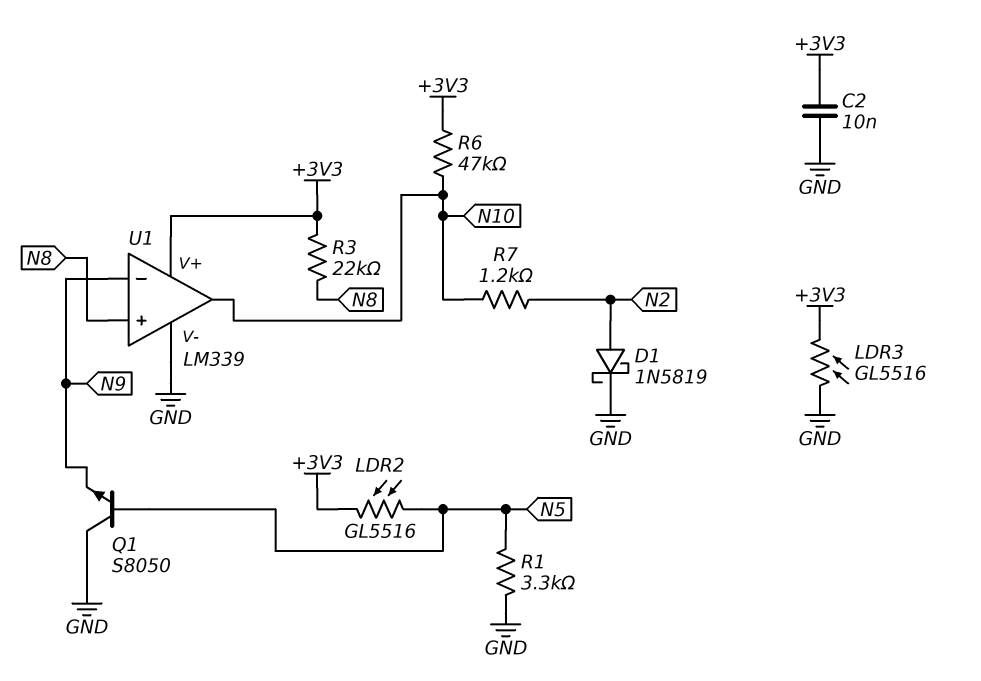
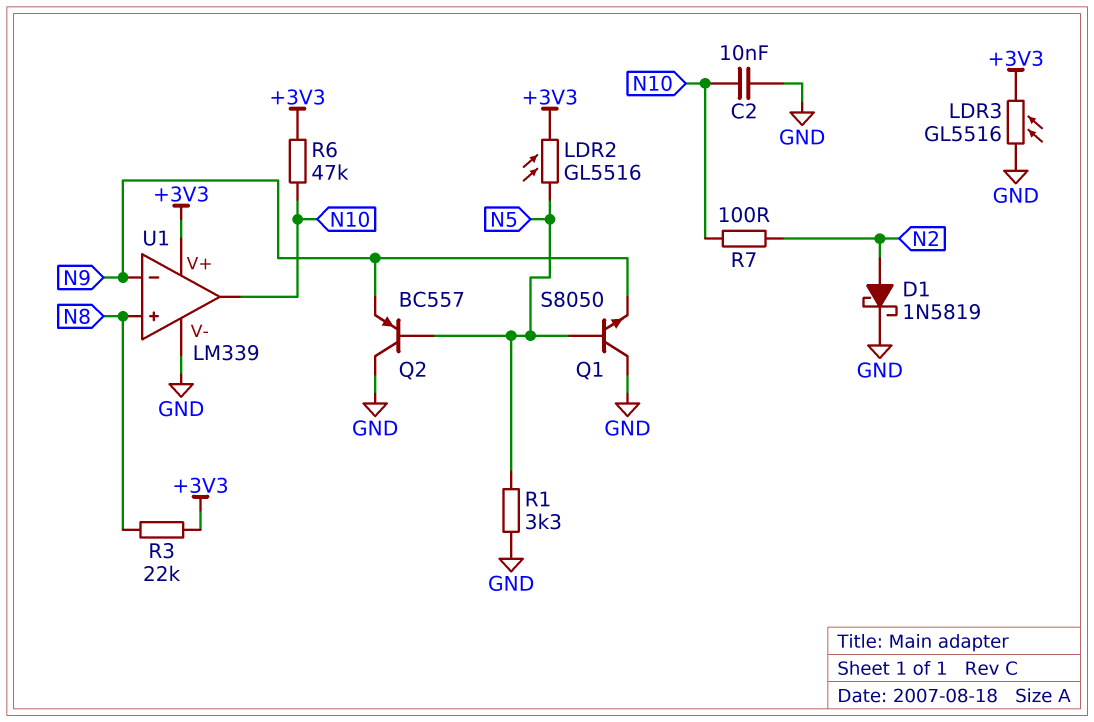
C2: 10nF (+3V3, GND) -> 10nF (GND, N10)
Q2: none -> PNP BC557 (B N5, C GND, E N9)
R7: 1.2k (N2, N10) -> 100 (N2, N10)

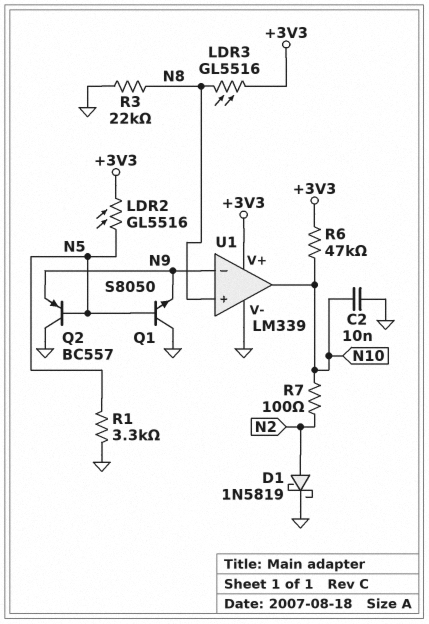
LDR3: GL5516 (+3V3, GND) -> GL5516 (+3V3, N8)
R3: 22k (+3V3, N8) -> 22k (GND, N8)

